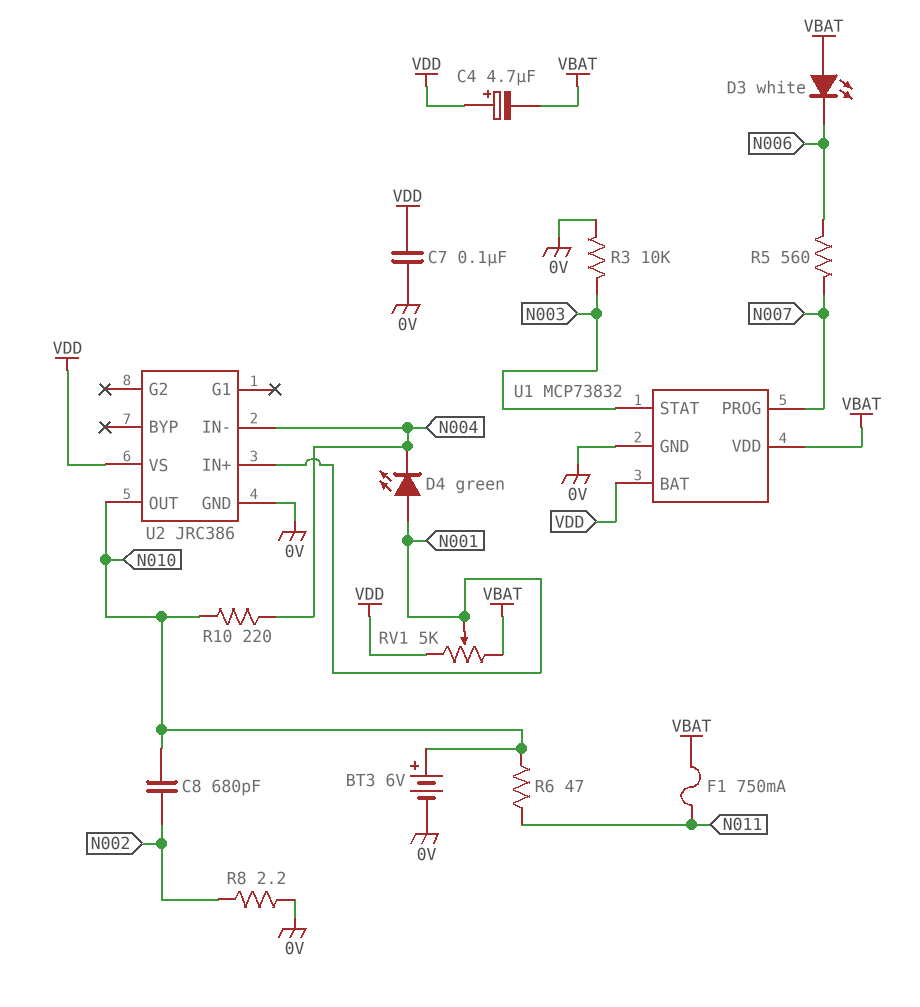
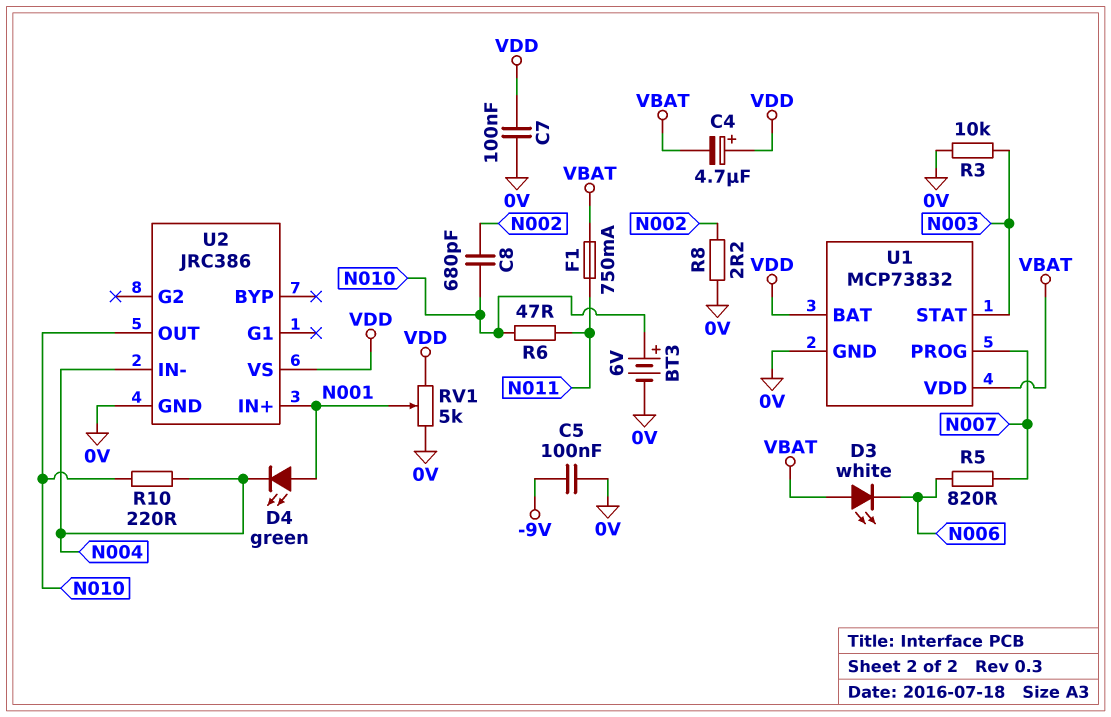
C5: none -> 100nF (-9V, 0V)
R5: 560 (N006, N007) -> 820 (N006, N007)
RV1: 5k (VBAT, VDD, wiper N001) -> 5k (0V, VDD, wiper N001)

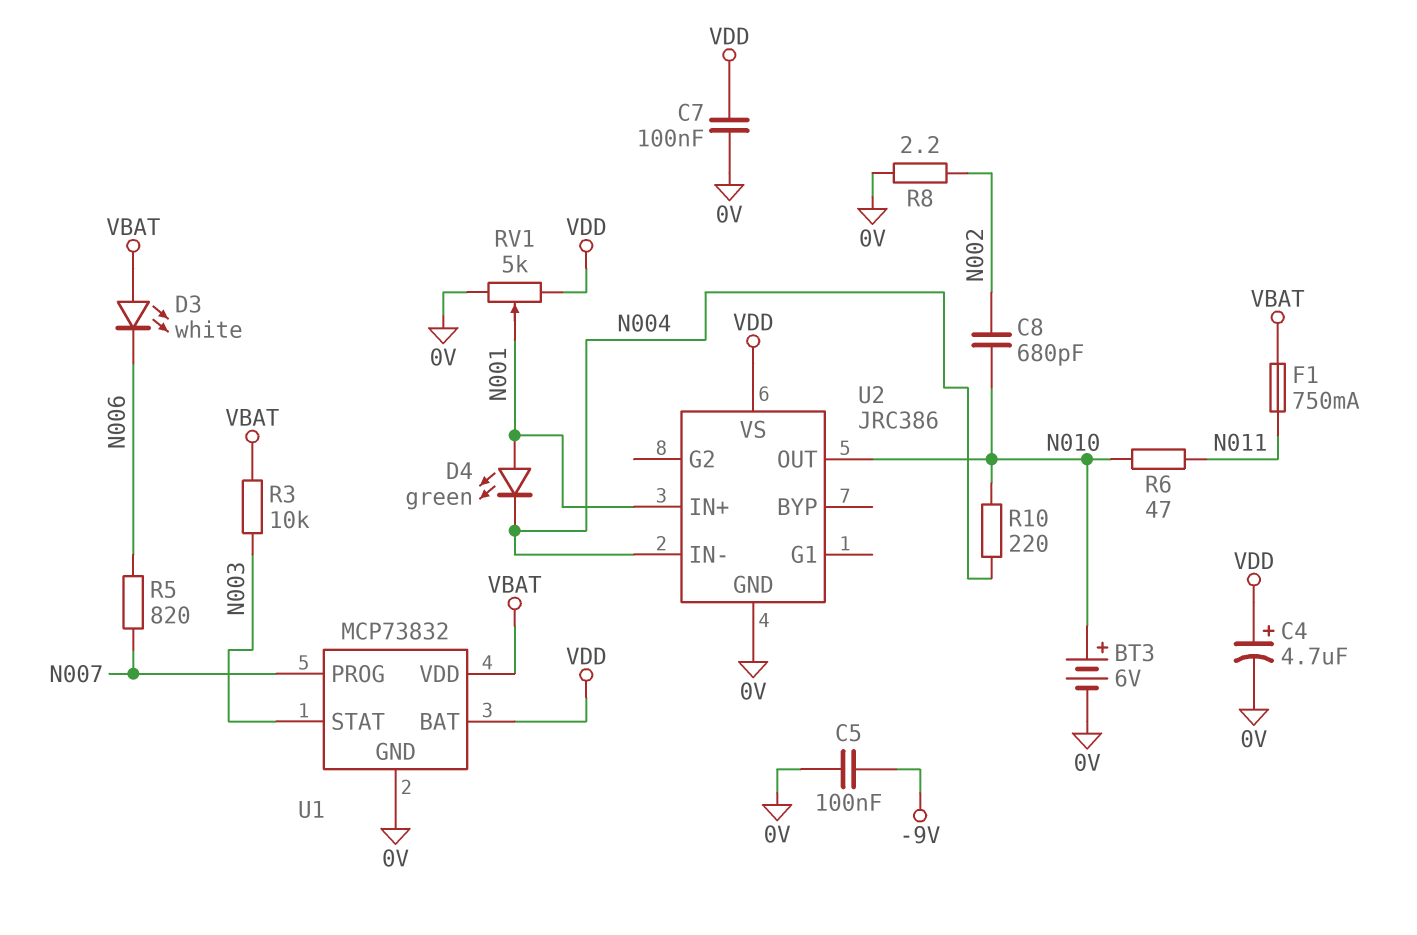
C4: 4.7uF (plus VDD, minus VBAT) -> 4.7uF (plus VDD, minus 0V)
R3: 10k (0V, N003) -> 10k (N003, VBAT)

